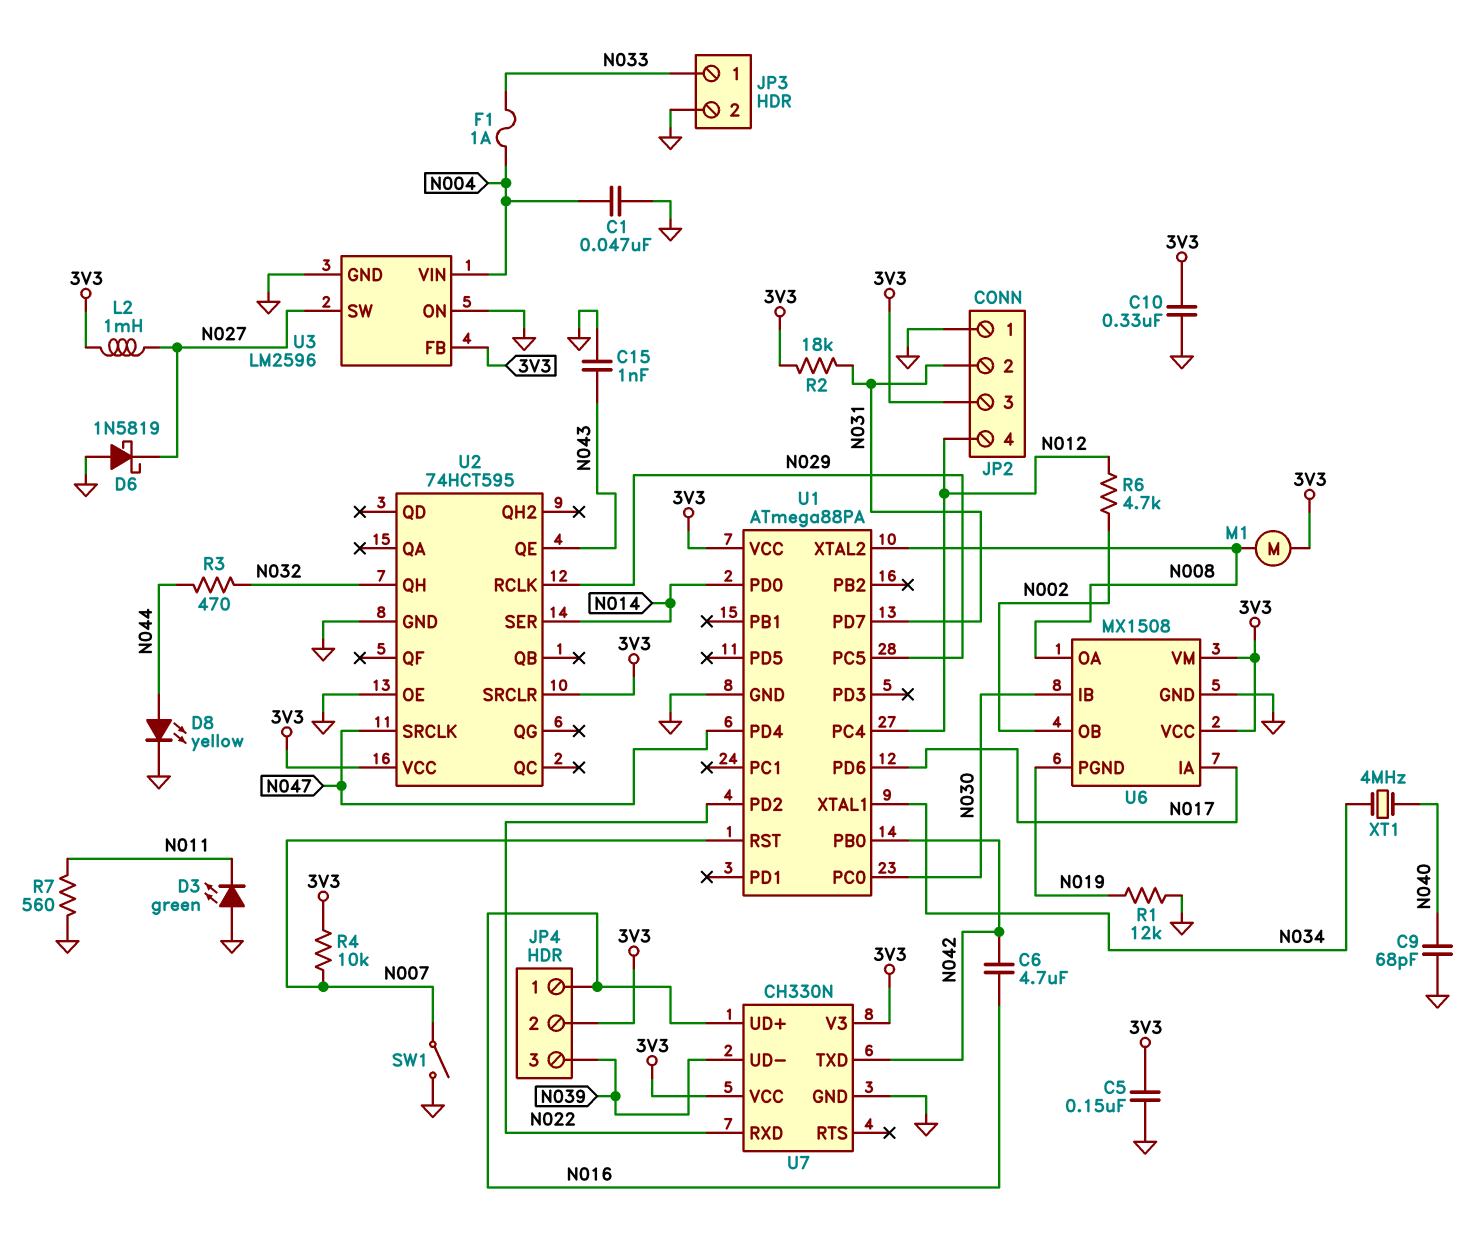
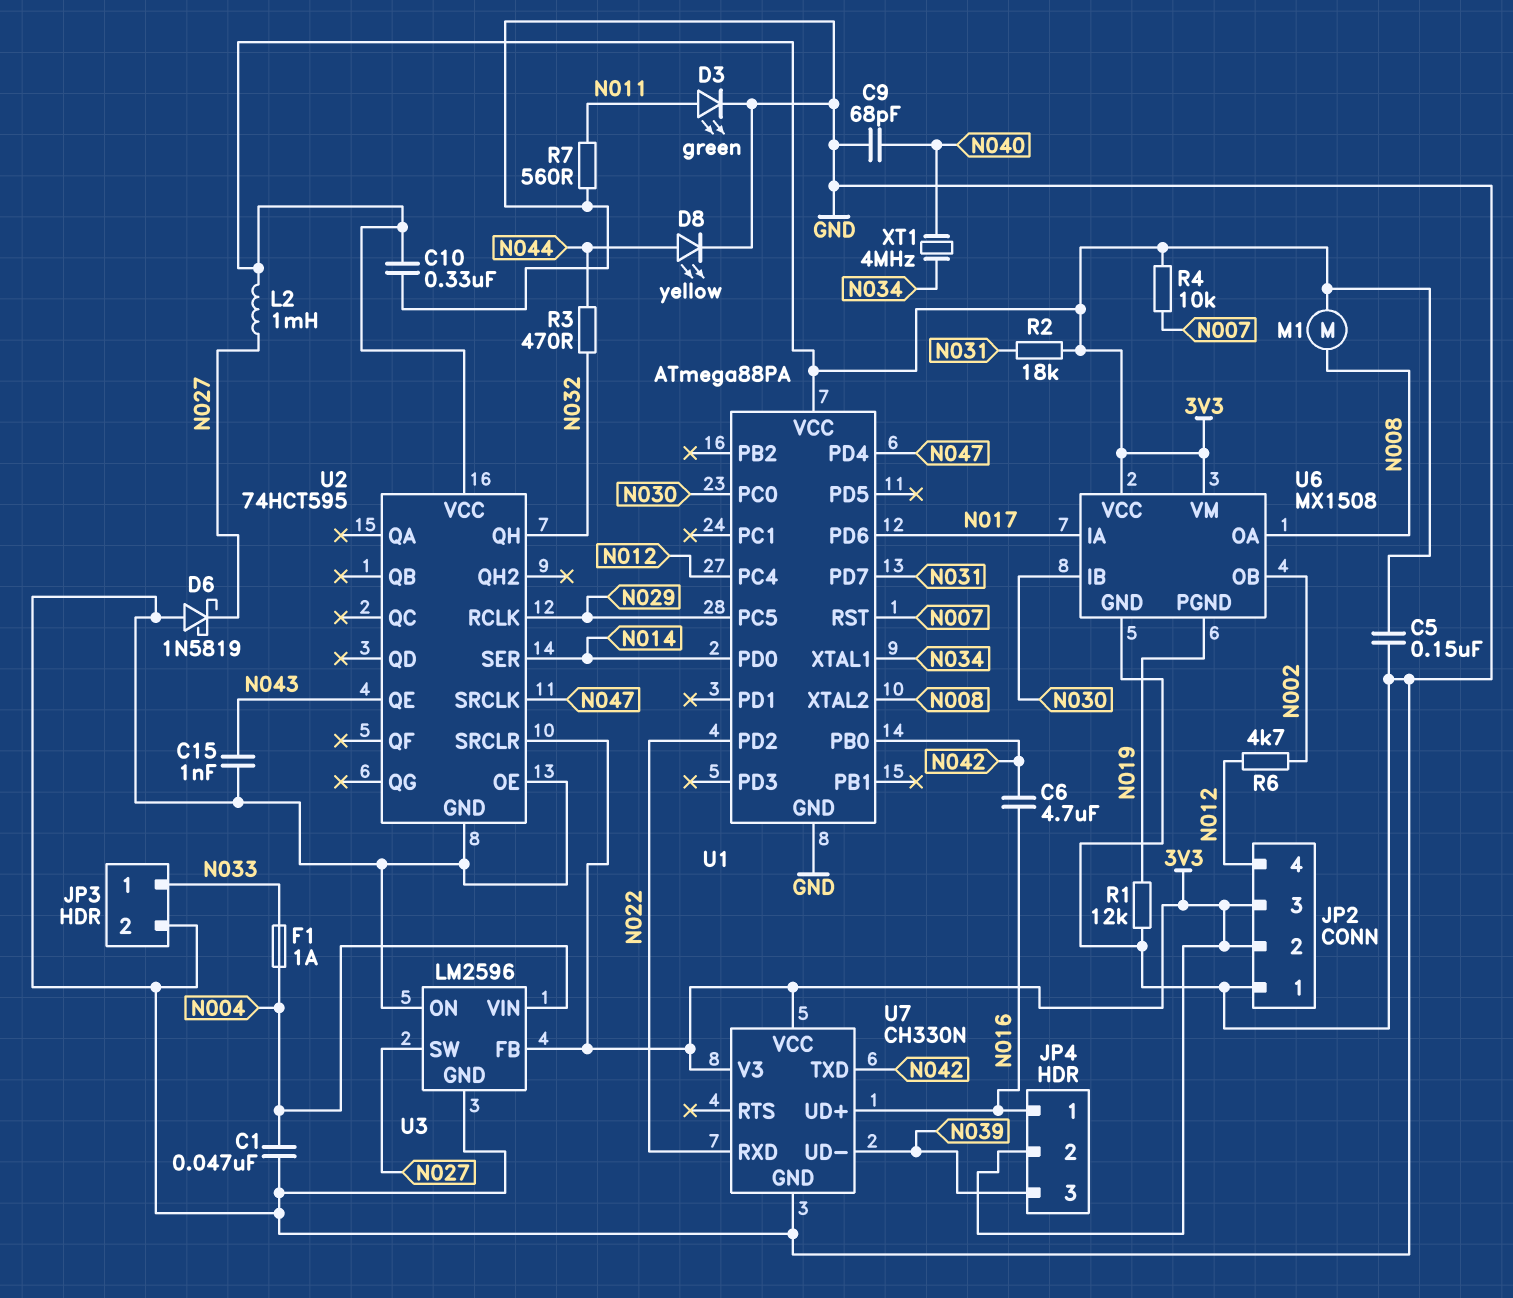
D3: LED green (A GND, K N011) -> LED green (A N011, K GND)
JP2 pin 2: N031 -> 3V3
SW1: switch (GND, N007) -> none

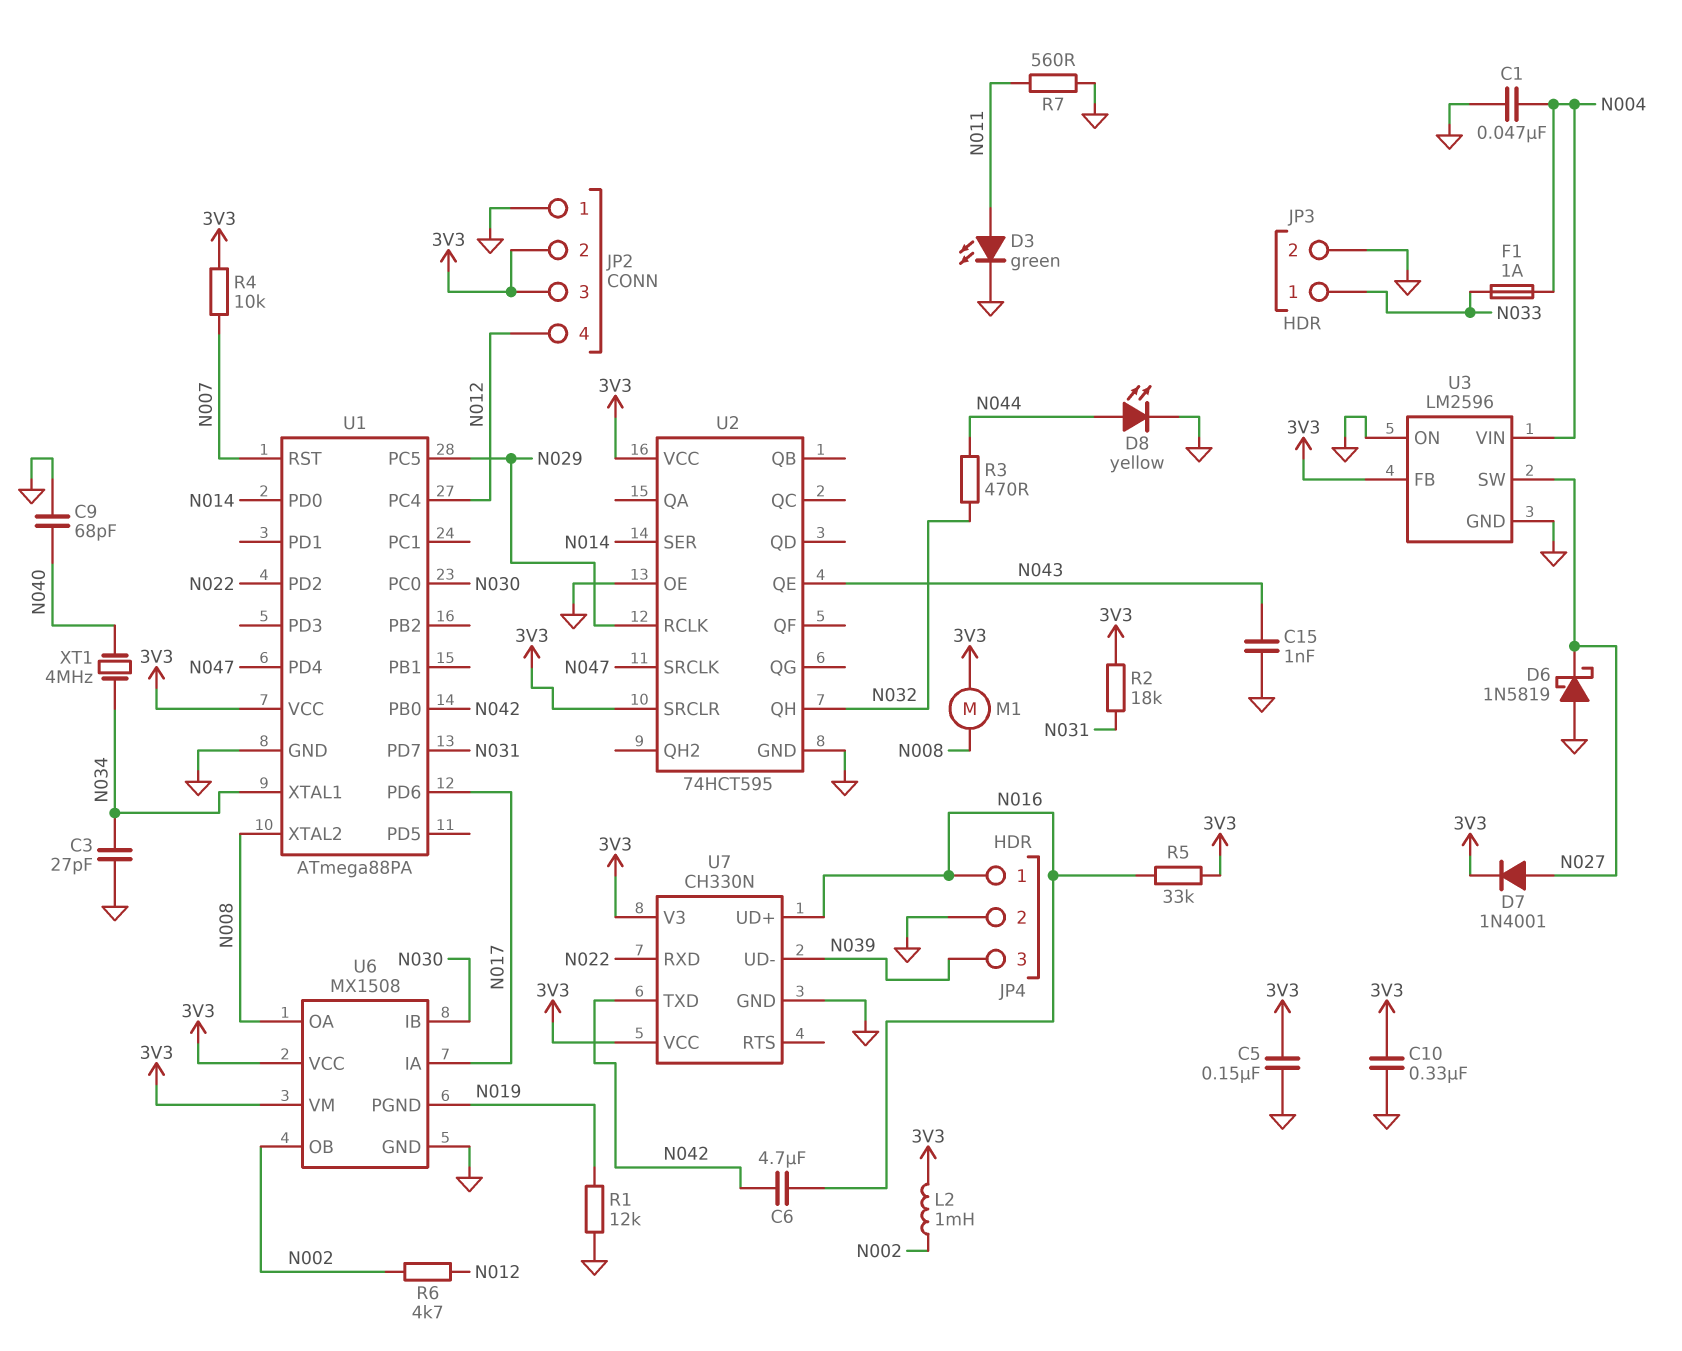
C3: none -> 27pF (GND, N034)
D7: none -> diode 1N4001 (A N027, K 3V3)
JP4 pin 2: 3V3 -> GND
L2: 1mH (3V3, N027) -> 1mH (3V3, N002)
R5: none -> 33k (3V3, N016)

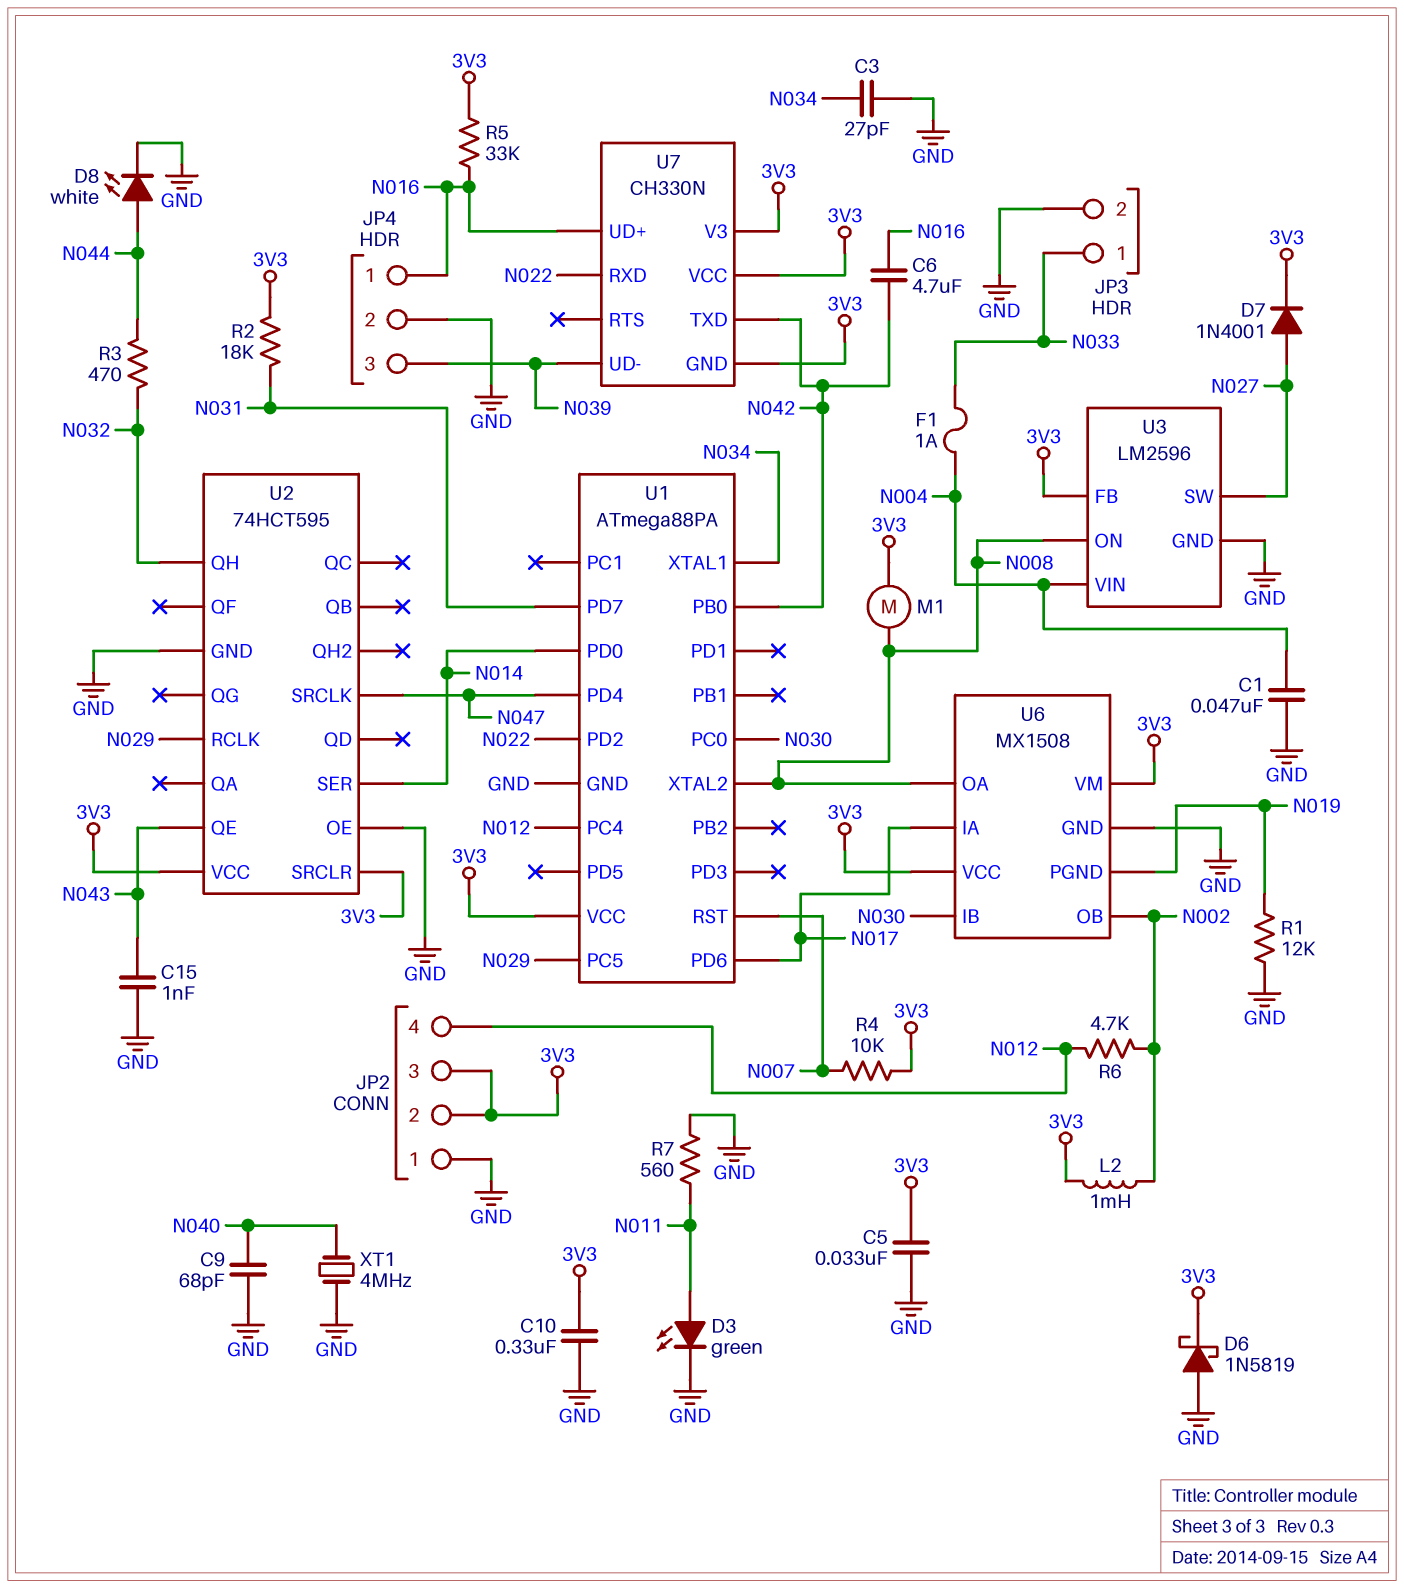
C5: 150nF (3V3, GND) -> 33nF (3V3, GND)
D6: schottky 1N5819 (A GND, K N027) -> schottky 1N5819 (A GND, K 3V3)
D8: LED yellow (A N044, K GND) -> LED white (A N044, K GND)
U3 pin ON: GND -> N008
U7 pin GND: GND -> 3V3
XT1: 4MHz (N034, N040) -> 4MHz (GND, N040)

